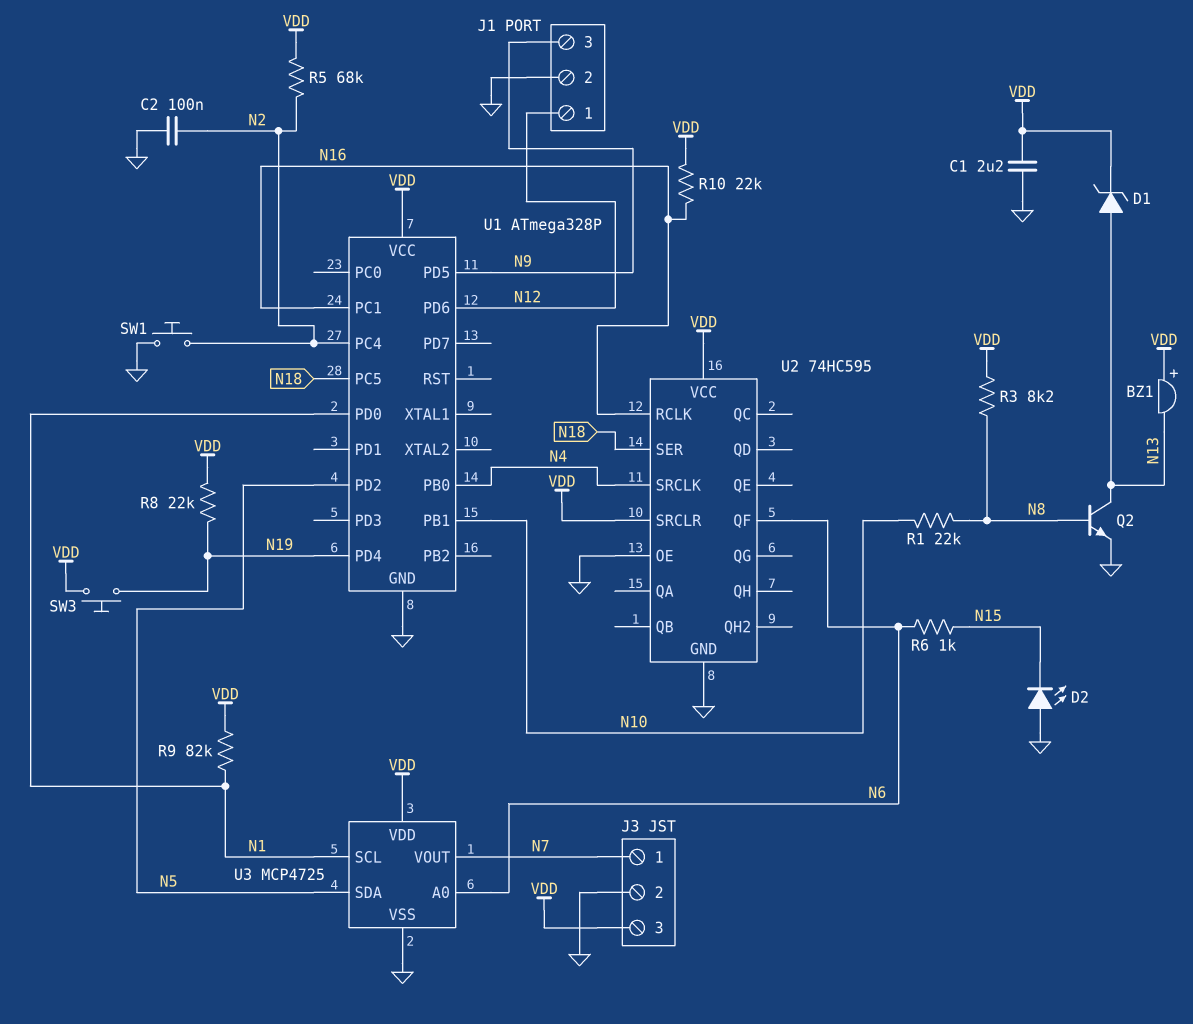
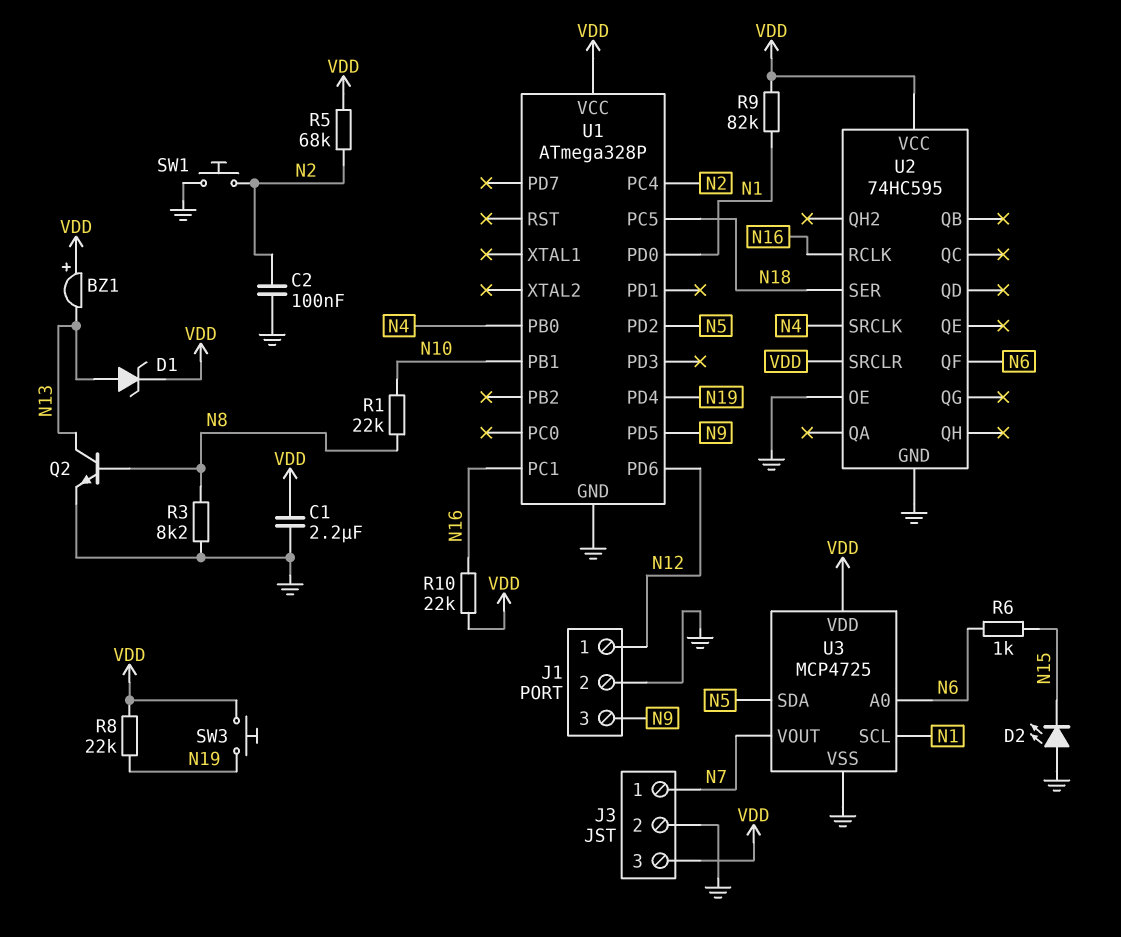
R3: 8.2k (N8, VDD) -> 8.2k (GND, N8)

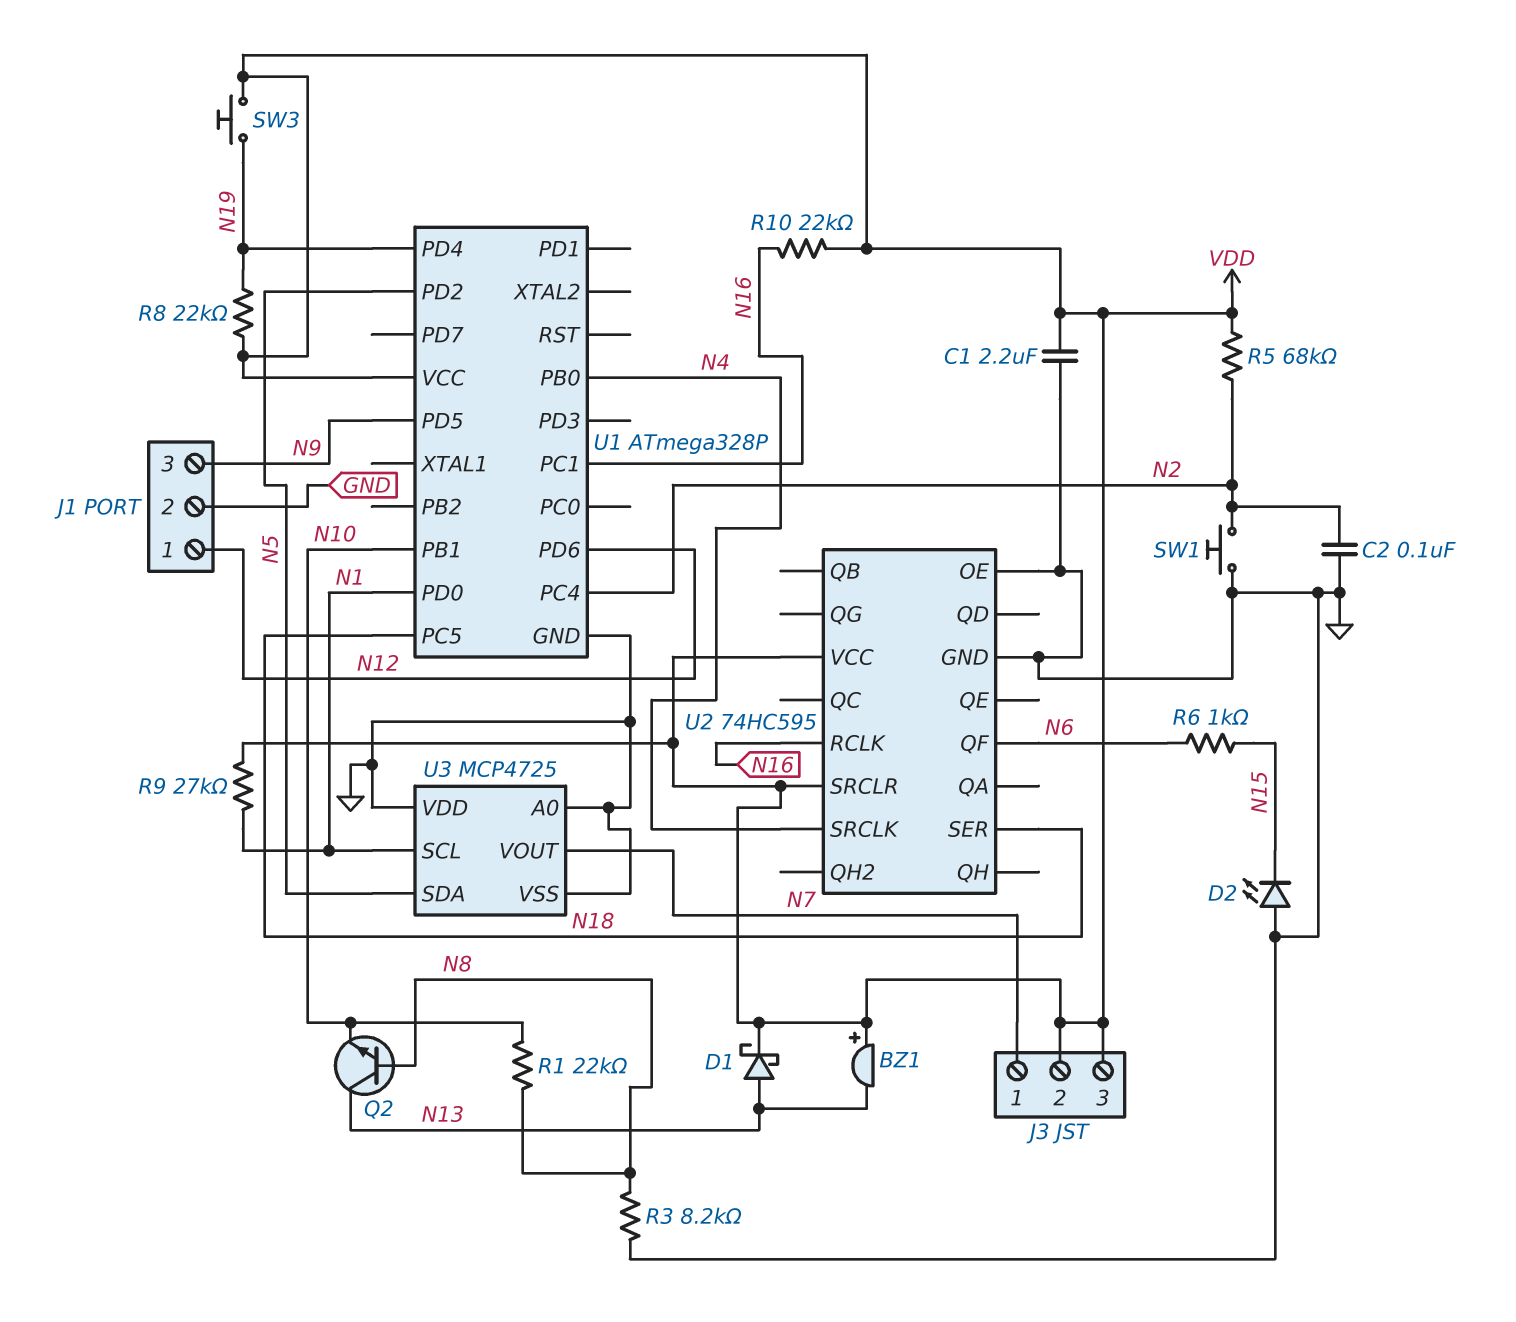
D1: zener (A N13, K VDD) -> schottky (A N13, K VDD)
J3 pin 2: GND -> VDD
Q2: NPN (B N8, C N13, E GND) -> NPN (B N8, C N13, E N10)
R9: 82k (N1, VDD) -> 27k (N1, VDD)
U3 pin A0: N6 -> GND
U3 pin VDD: VDD -> GND

